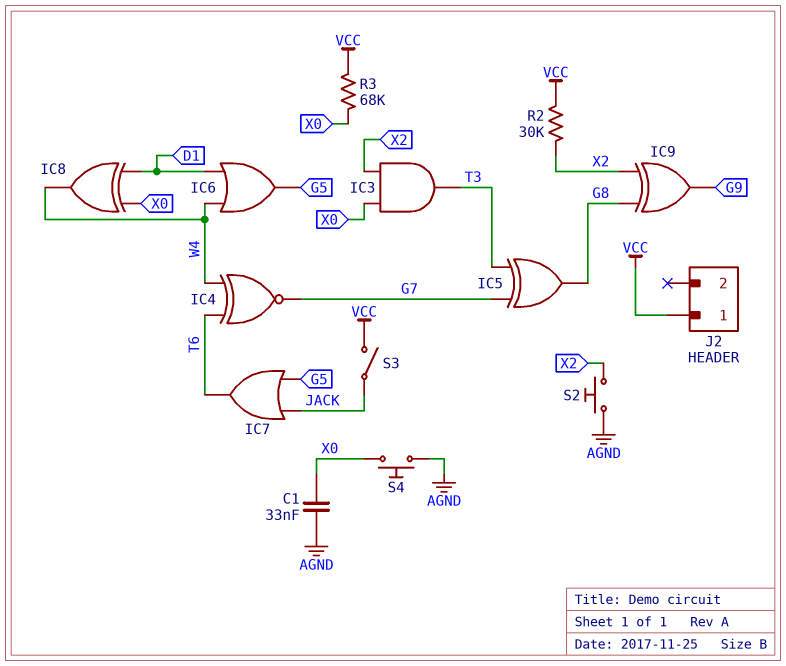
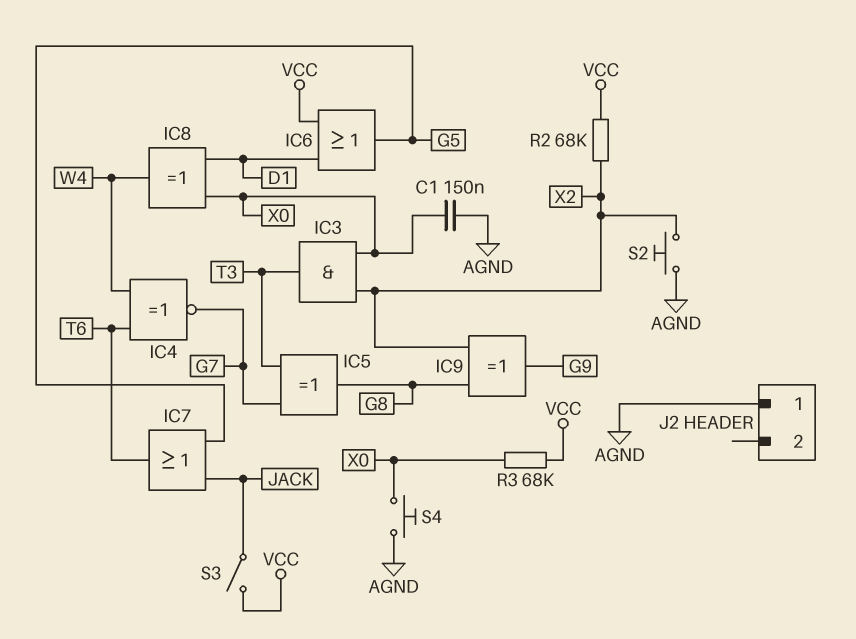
C1: 33nF (AGND, X0) -> 150nF (AGND, X0)
IC6: OR (in D1, in W4, out G5) -> OR (in D1, in VCC, out G5)
J2 pin 1: VCC -> AGND
R2: 30k (VCC, X2) -> 68k (VCC, X2)

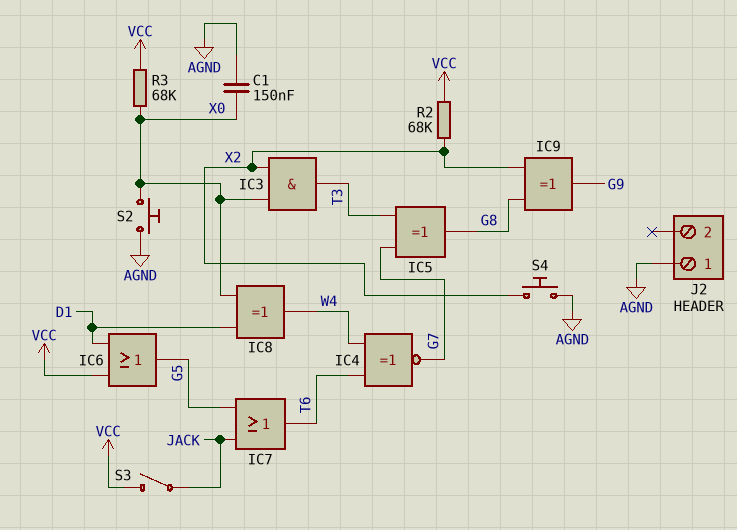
S2: button (AGND, X2) -> button (AGND, X0)
S4: button (AGND, X0) -> button (AGND, X2)

